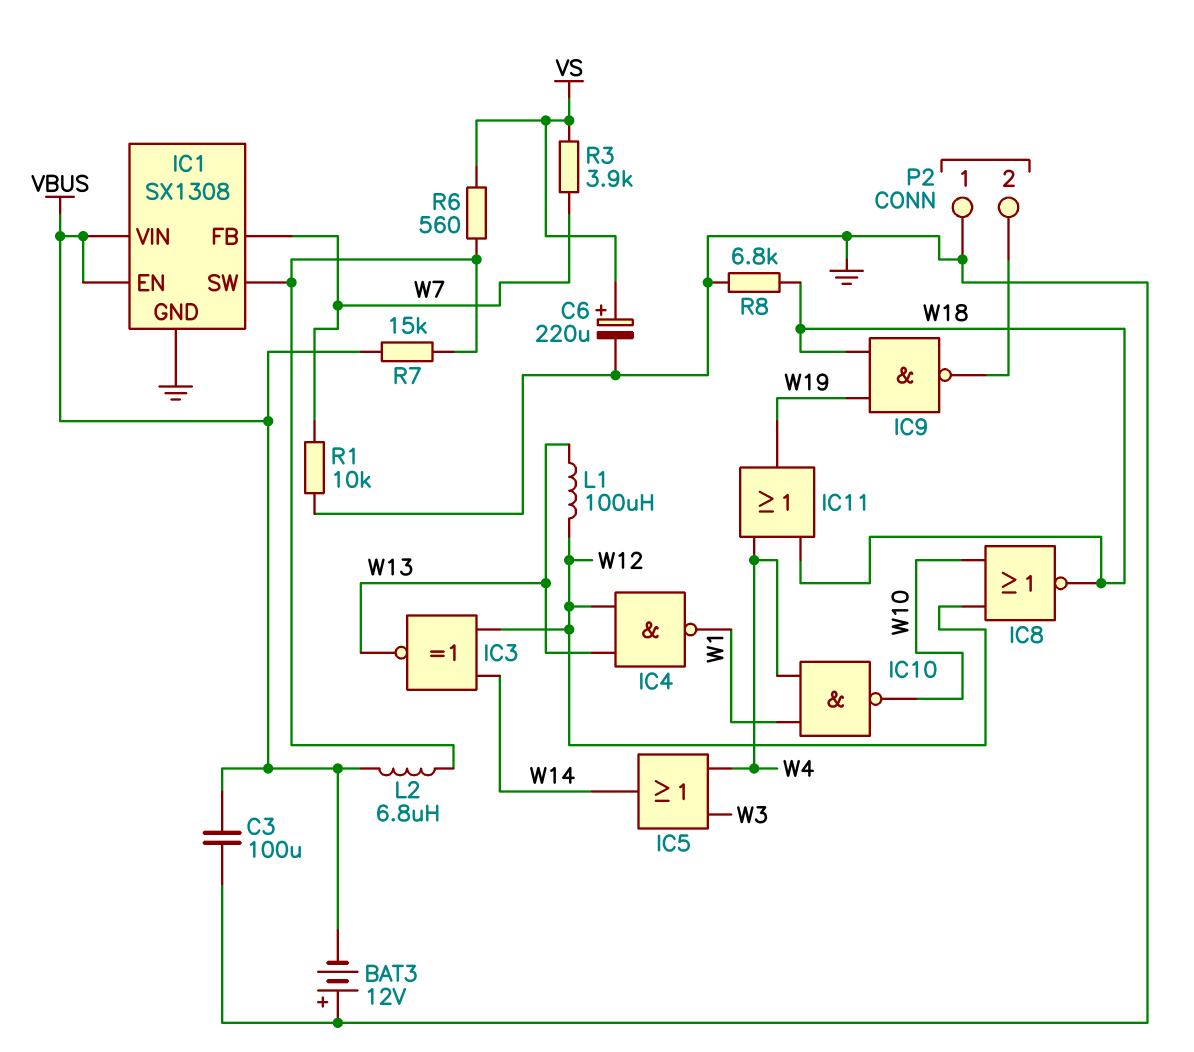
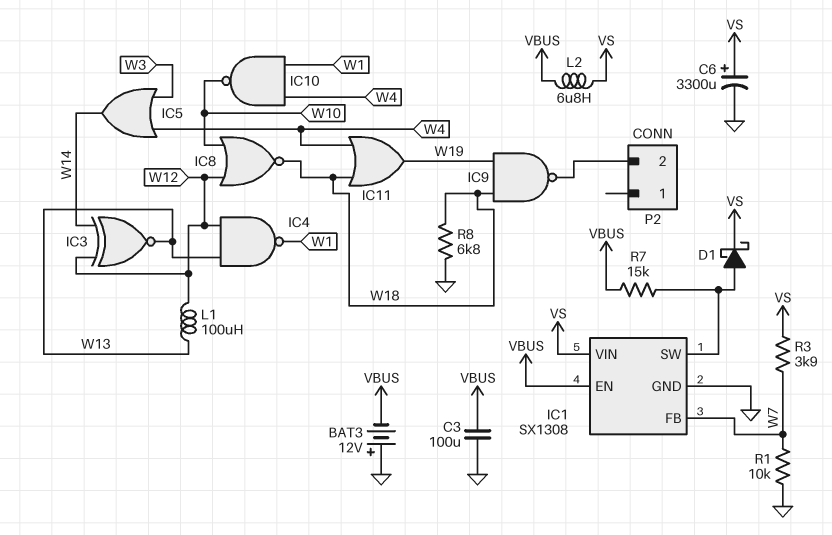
C6: 220uF (plus VS, minus GND) -> 3300uF (plus VS, minus GND)
D1: none -> schottky (A IC1/SW, K VS)
IC1 pin VIN: VBUS -> VS
L2: 6.8uH (IC1/SW, VBUS) -> 6.8uH (VBUS, VS)
P2 pin 1: GND -> none
R6: 560 (IC1/SW, VS) -> none

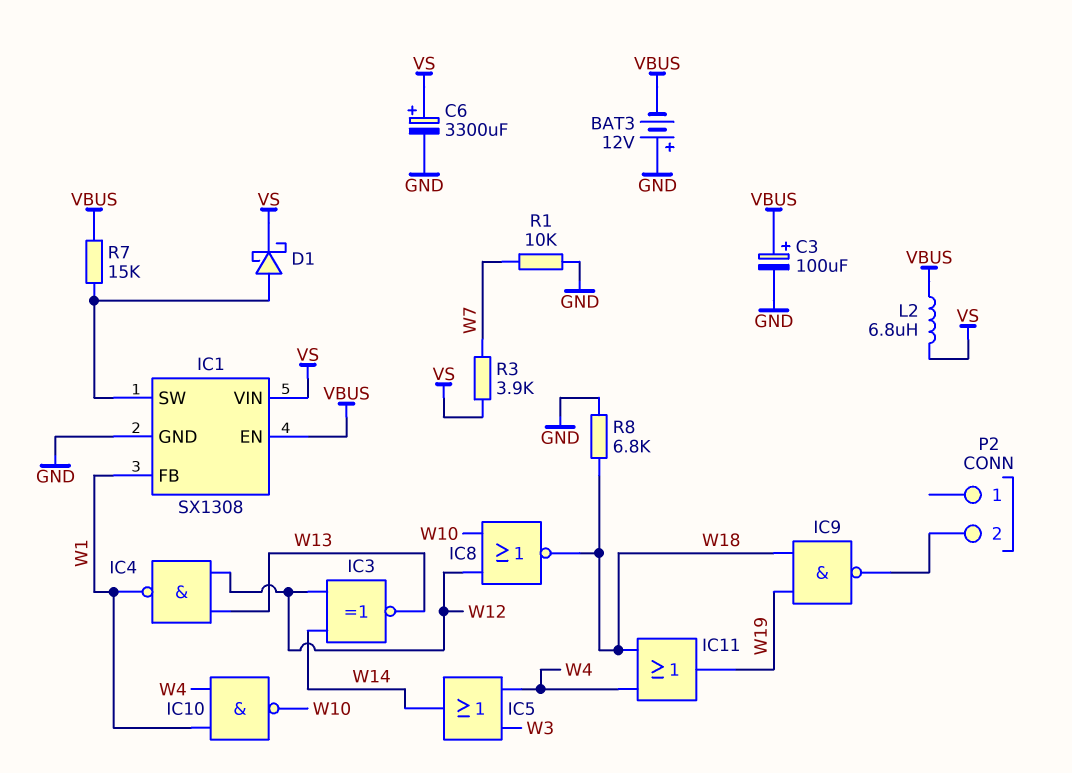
C3: 100uF (GND, VBUS) -> 100uF (plus VBUS, minus GND)
IC1 pin FB: W7 -> W1
L1: 100uH (W12, W13) -> none

